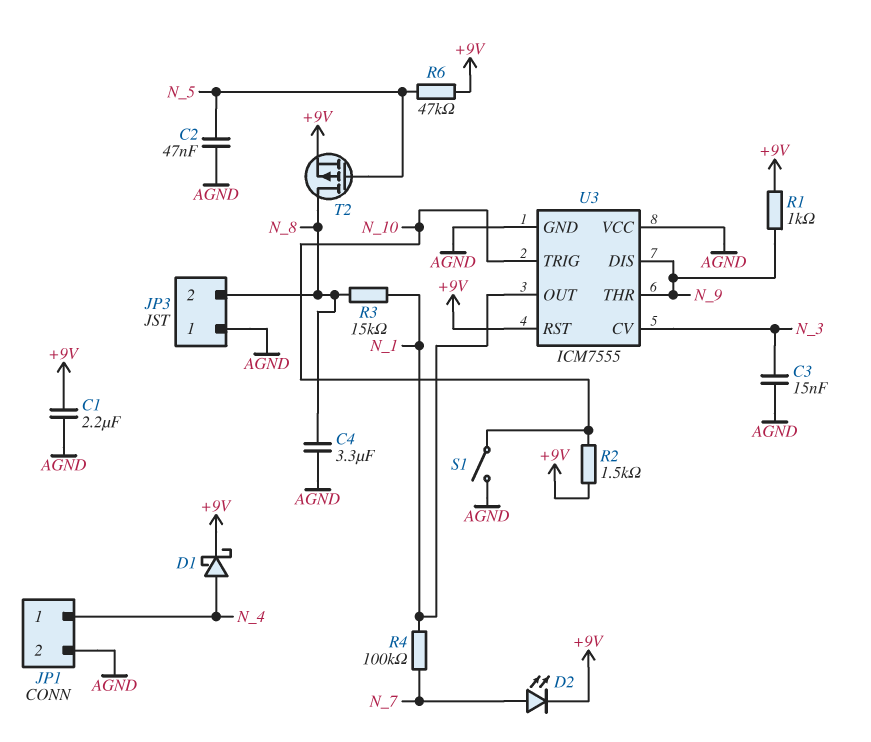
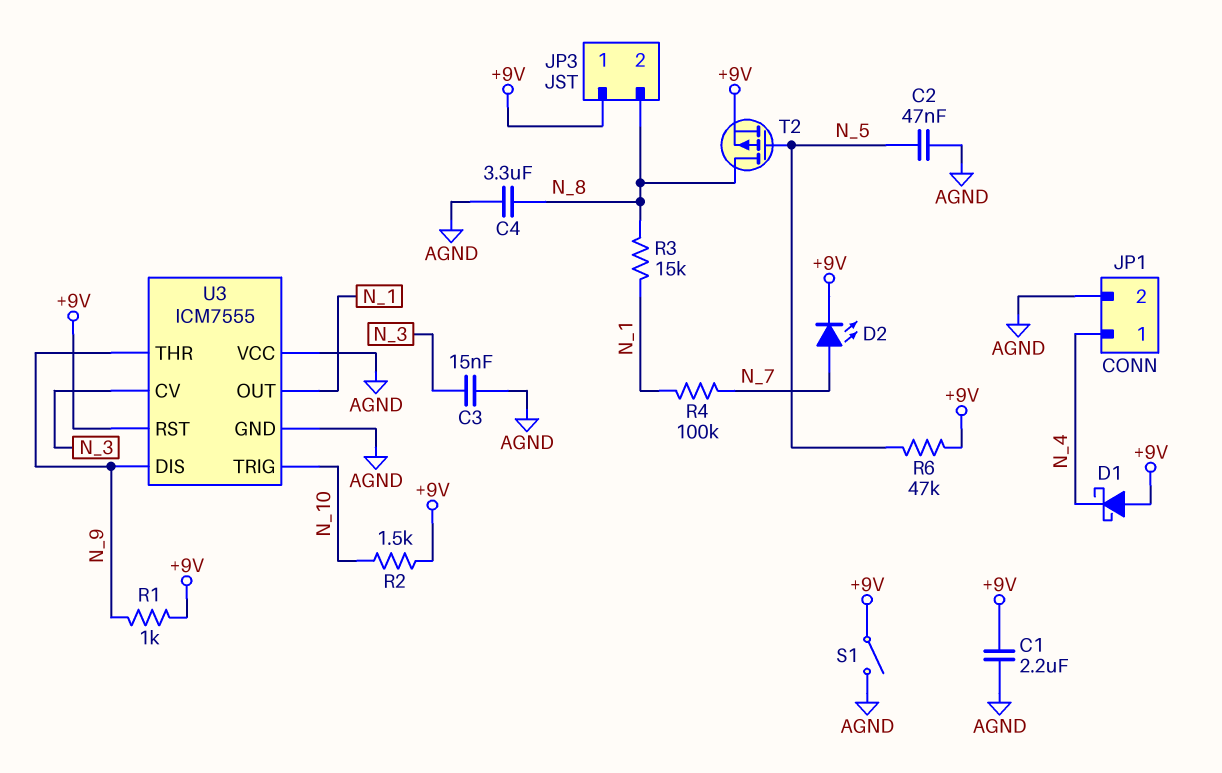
D1: schottky (A N_4, K +9V) -> schottky (A +9V, K N_4)
JP3 pin 1: AGND -> +9V
S1: switch (AGND, N_10) -> switch (+9V, AGND)

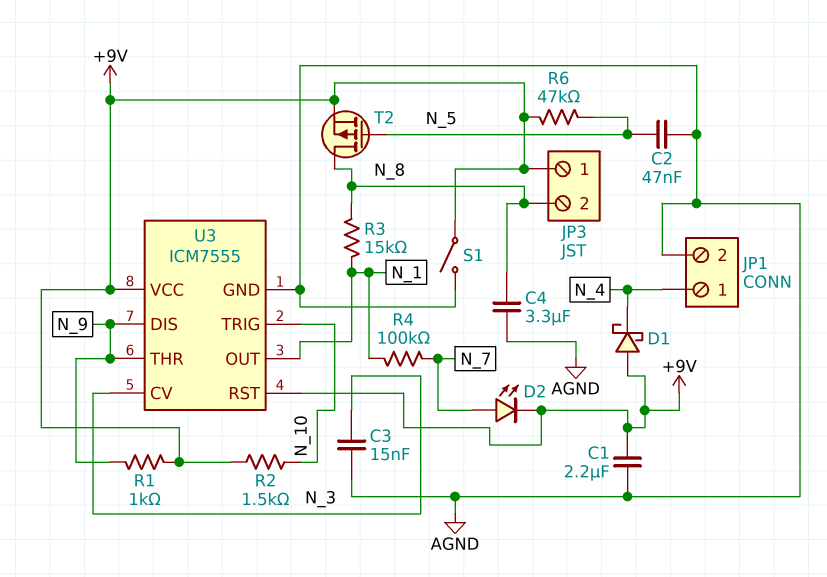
U3 pin VCC: AGND -> +9V

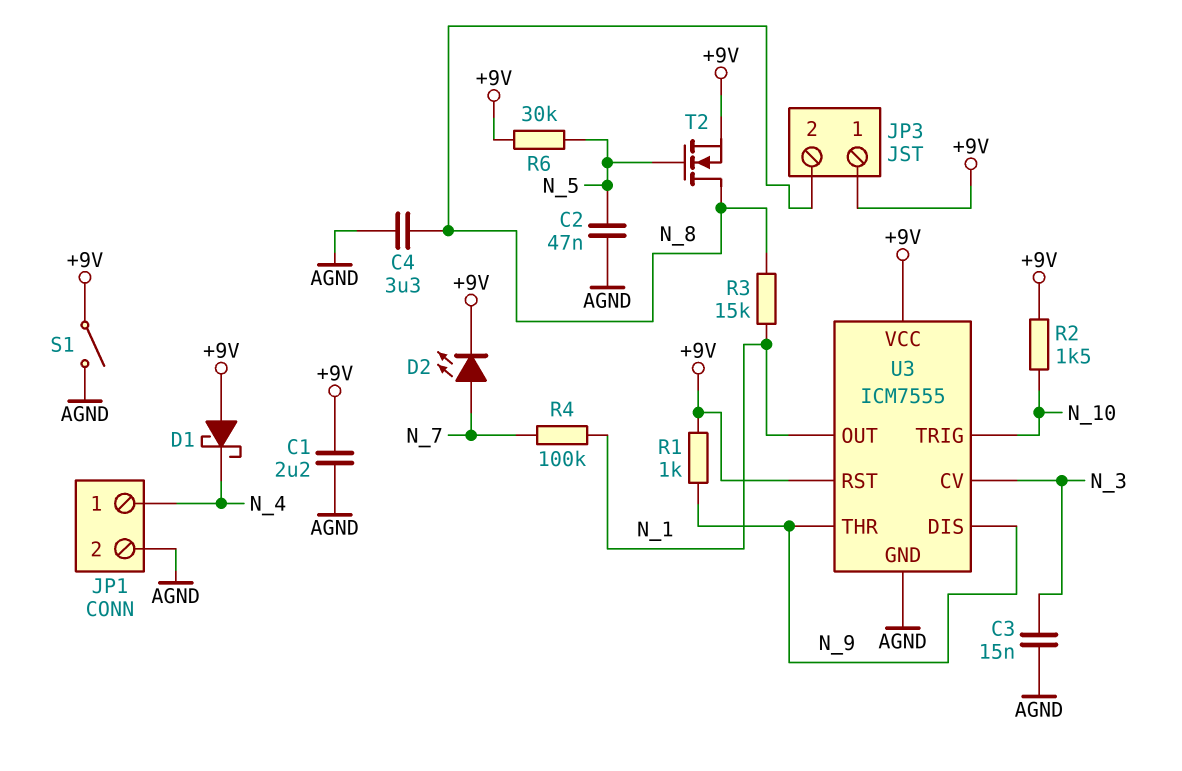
R6: 47k (+9V, N_5) -> 30k (+9V, N_5)
T2: PMOS (G N_5, D N_8, S +9V) -> NMOS (G N_5, D N_8, S +9V)

